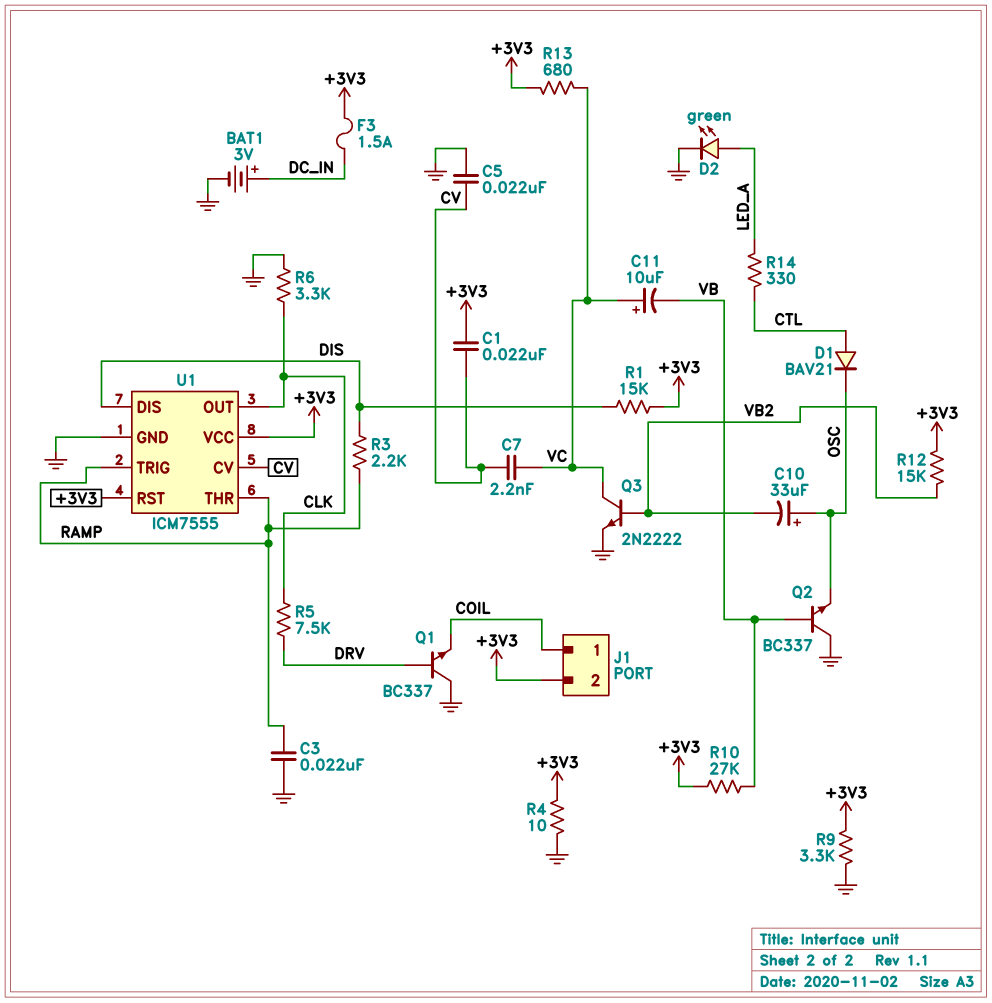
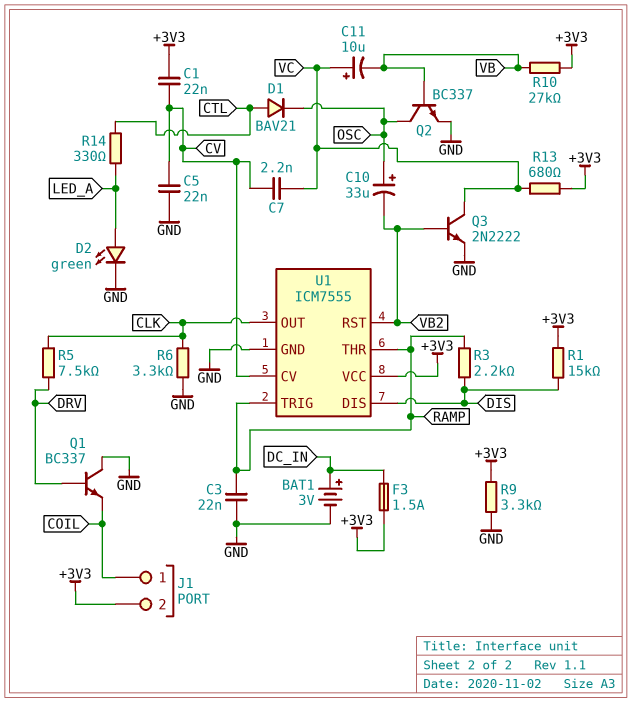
Q2: NPN BC337 (B VB, C GND, E OSC) -> NPN BC337 (B VB, C OSC, E GND)
R4: 10 (+3V3, GND) -> none
R12: 15k (+3V3, VB2) -> none
U1 pin RST: +3V3 -> VB2

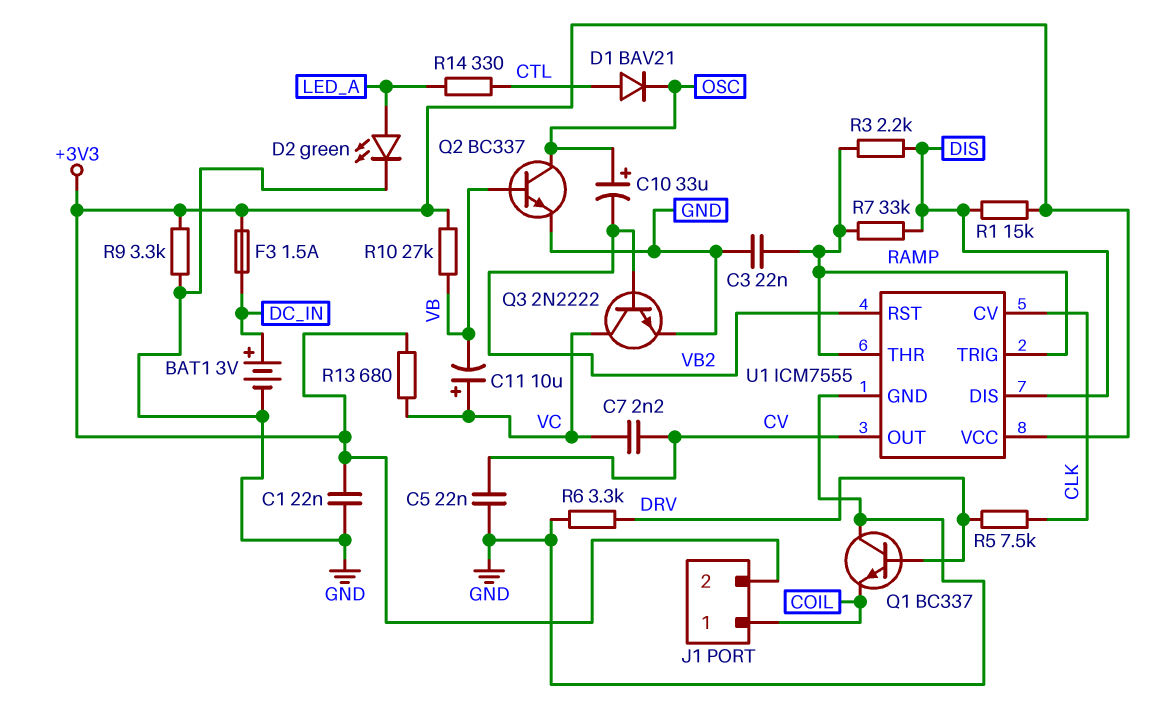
C1: 22nF (+3V3, CV) -> 22nF (+3V3, GND)
R6: 3.3k (CLK, GND) -> 3.3k (DRV, GND)
R7: none -> 33k (DIS, RAMP)
U1 pin CV: CV -> CLK
U1 pin OUT: CLK -> CV

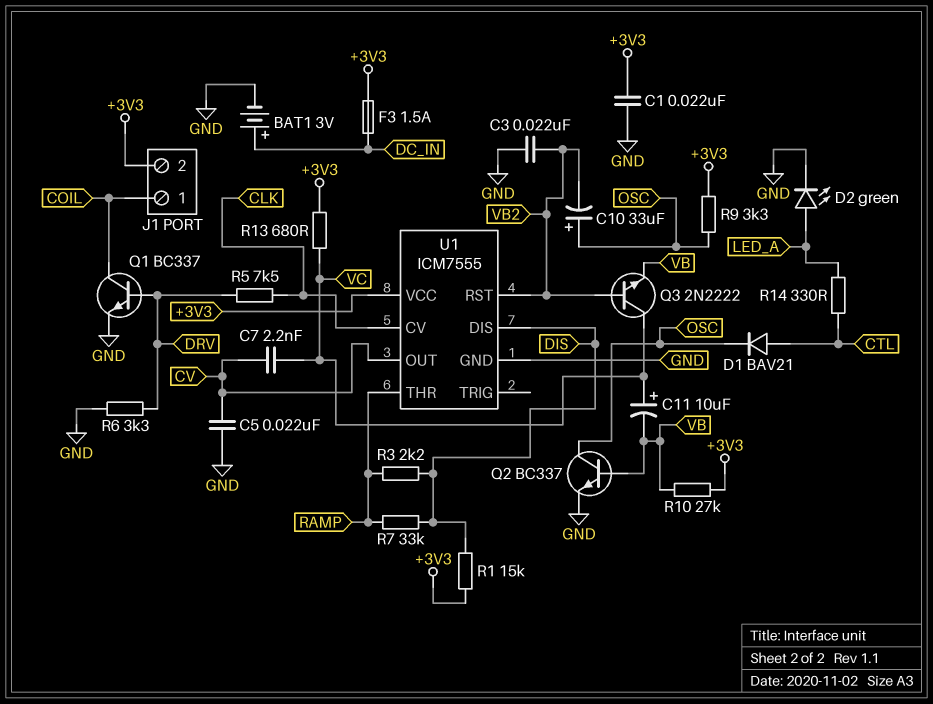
C3: 22nF (GND, RAMP) -> 22nF (GND, VB2)
Q1: NPN BC337 (B DRV, C GND, E COIL) -> NPN BC337 (B DRV, C COIL, E GND)
Q3: NPN 2N2222 (B VB2, C VC, E GND) -> NPN 2N2222 (B VB2, C VC, E VB)
R9: 3.3k (+3V3, GND) -> 3.3k (+3V3, OSC)
U1 pin TRIG: RAMP -> none

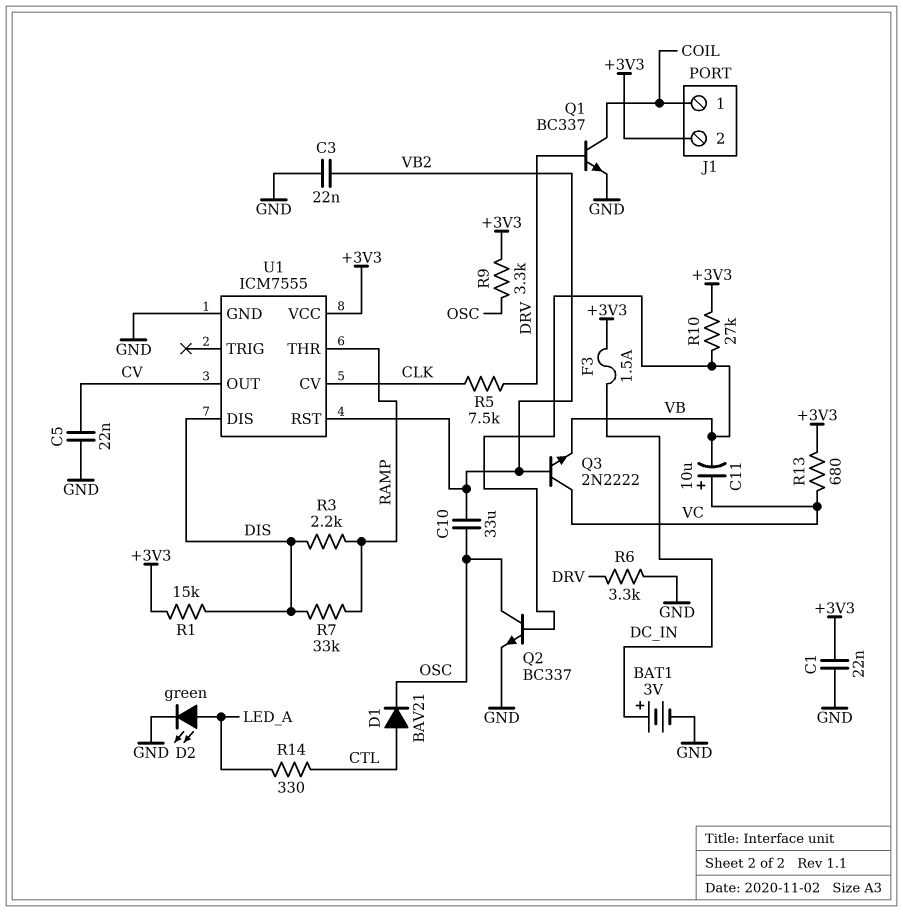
C7: 2.2nF (CV, VC) -> none
C10: 33uF (plus OSC, minus VB2) -> 33uF (OSC, VB2)

